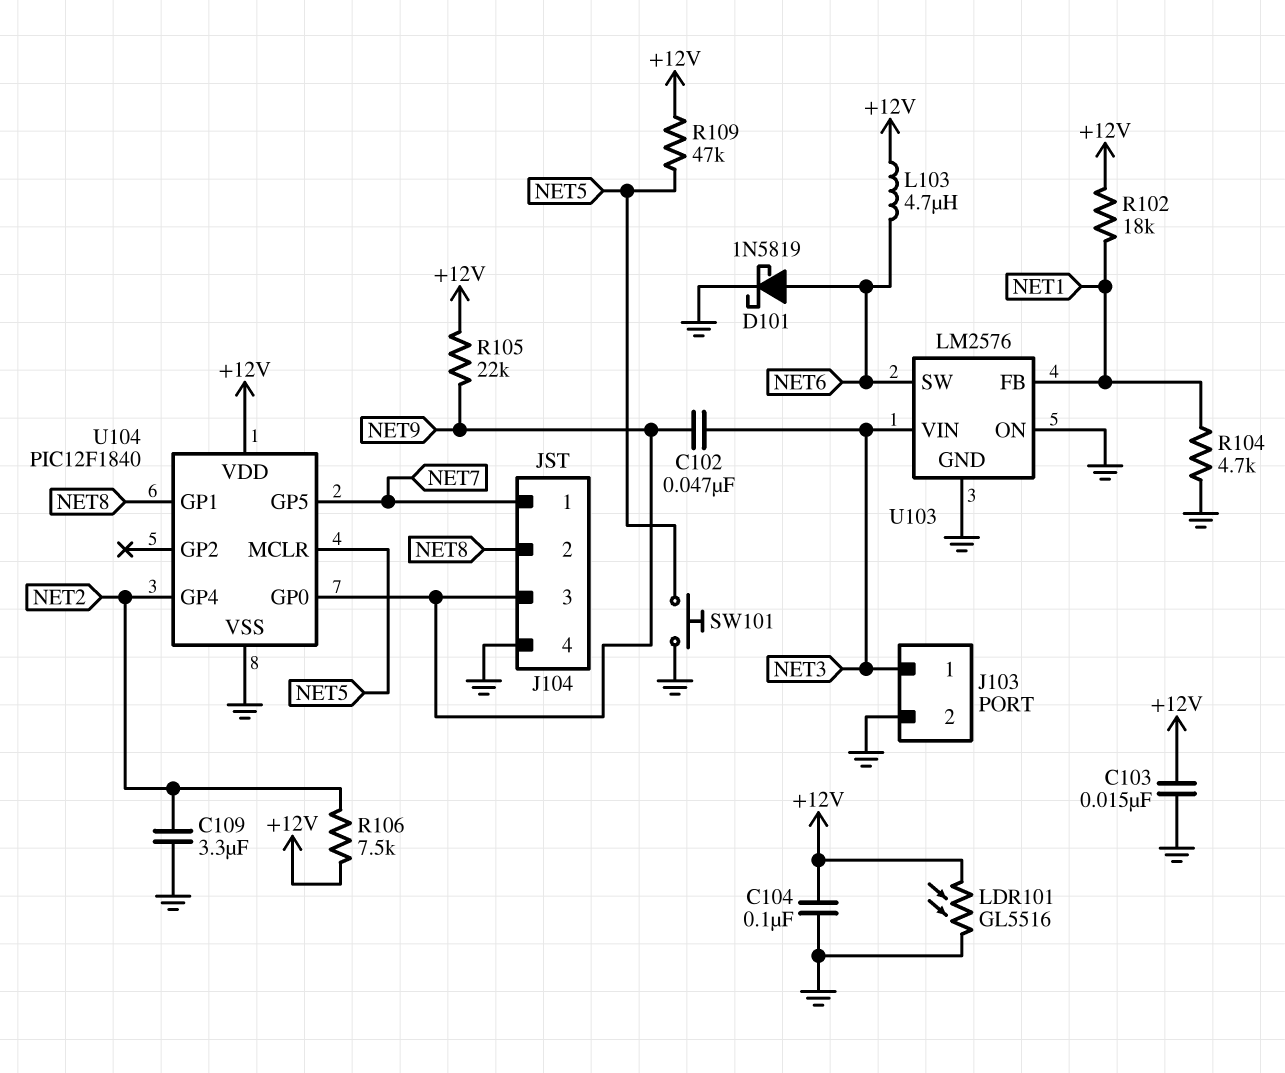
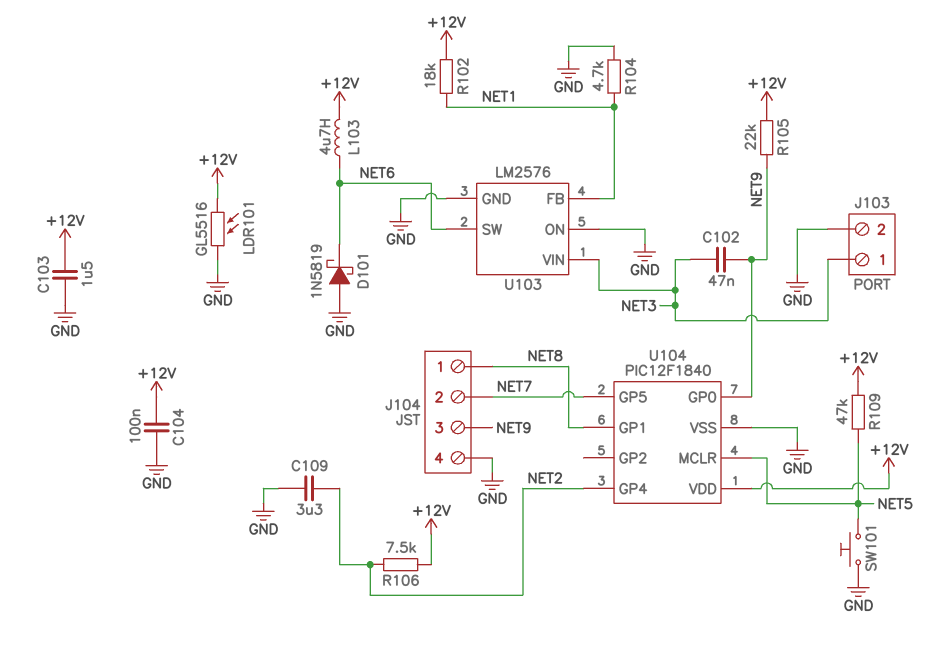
C103: 15nF (+12V, GND) -> 1.5uF (+12V, GND)
D101: schottky 1N5819 (A NET6, K GND) -> schottky 1N5819 (A GND, K NET6)
J104 pin 1: NET7 -> NET8
J104 pin 2: NET8 -> NET7

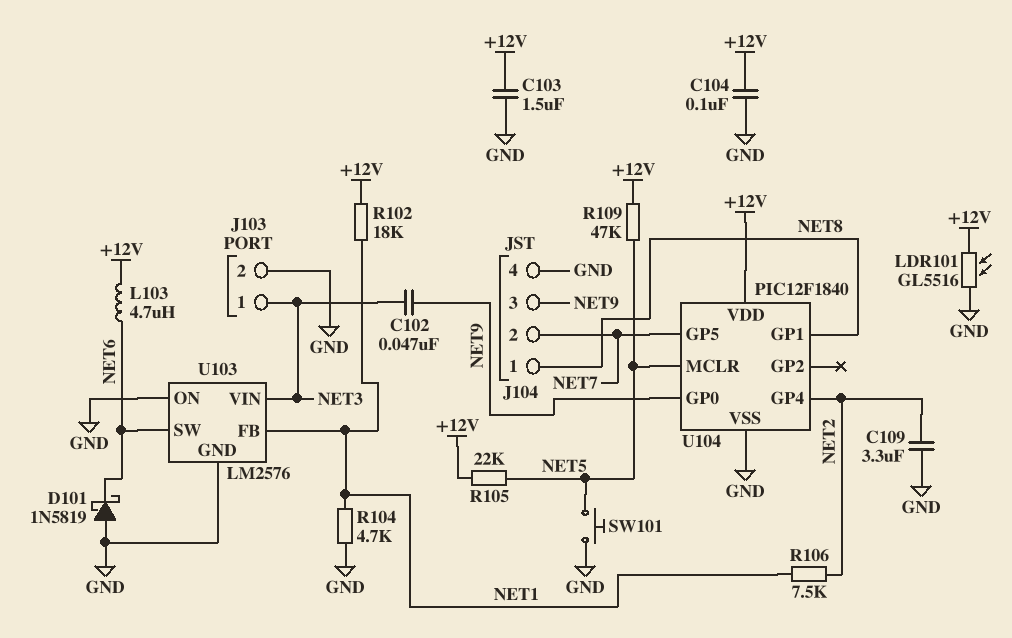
R105: 22k (+12V, NET9) -> 22k (+12V, NET5)
R106: 7.5k (+12V, NET2) -> 7.5k (NET1, NET2)

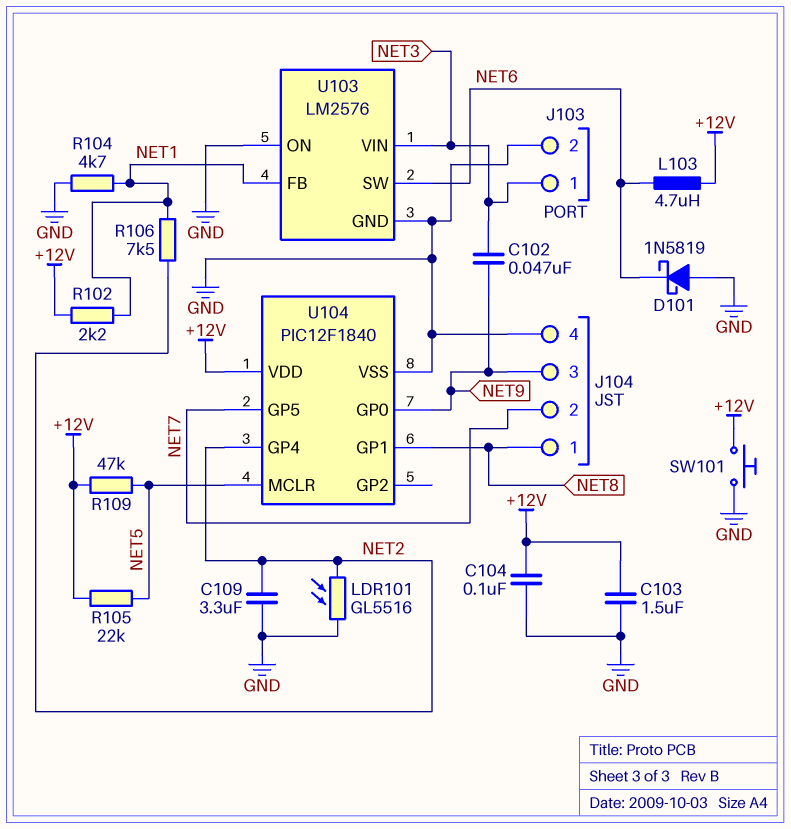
LDR101: GL5516 (+12V, GND) -> GL5516 (GND, NET2)
R102: 18k (+12V, NET1) -> 2.2k (+12V, NET1)
SW101: button (GND, NET5) -> button (+12V, GND)

